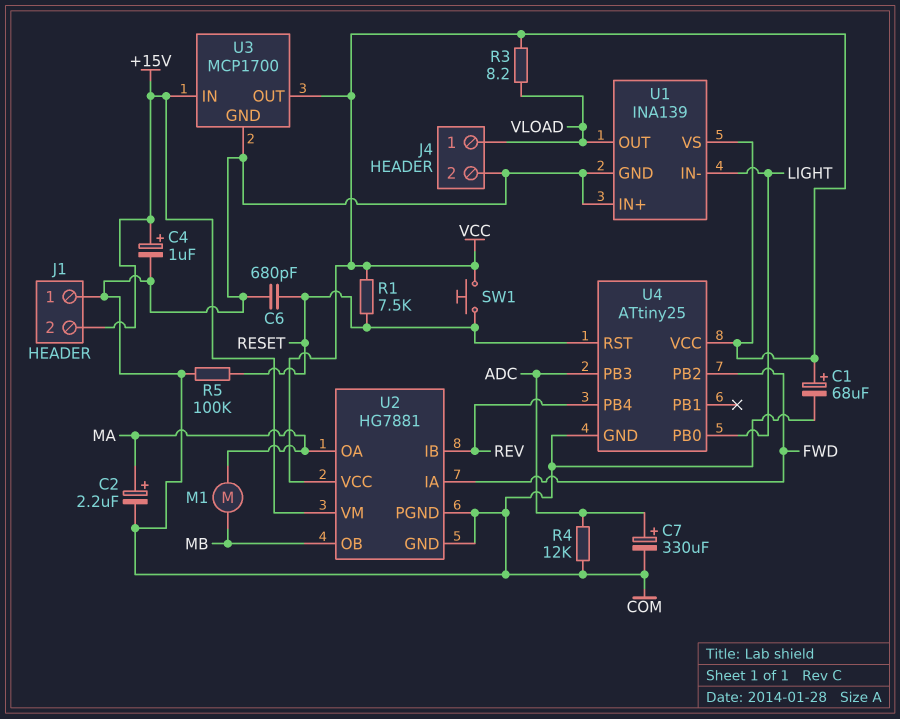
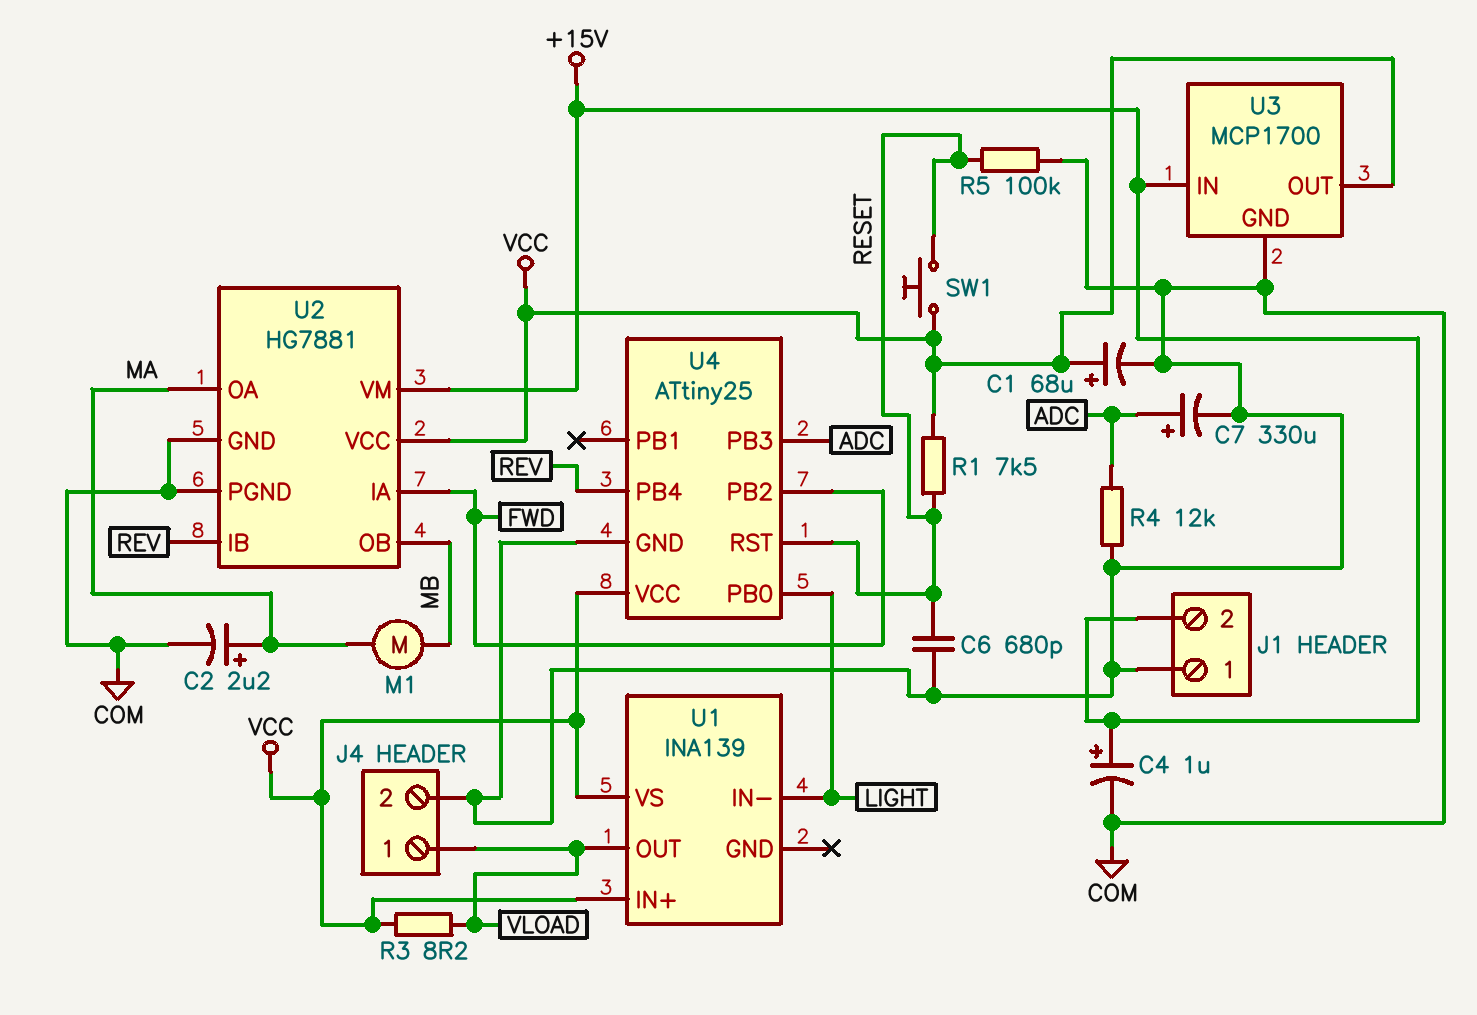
U1 pin GND: COM -> none
U1 pin IN+: COM -> VCC

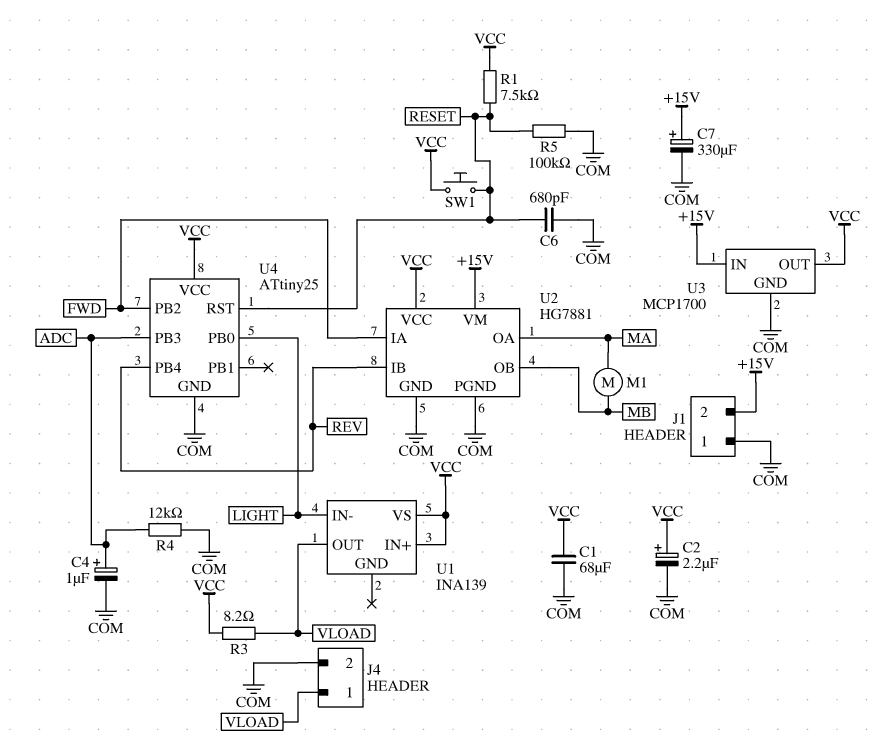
C1: 68uF (plus VCC, minus COM) -> 68uF (COM, VCC)
C2: 2.2uF (plus MA, minus COM) -> 2.2uF (plus VCC, minus COM)
C4: 1uF (plus +15V, minus COM) -> 1uF (plus ADC, minus COM)
C7: 330uF (plus ADC, minus COM) -> 330uF (plus +15V, minus COM)

